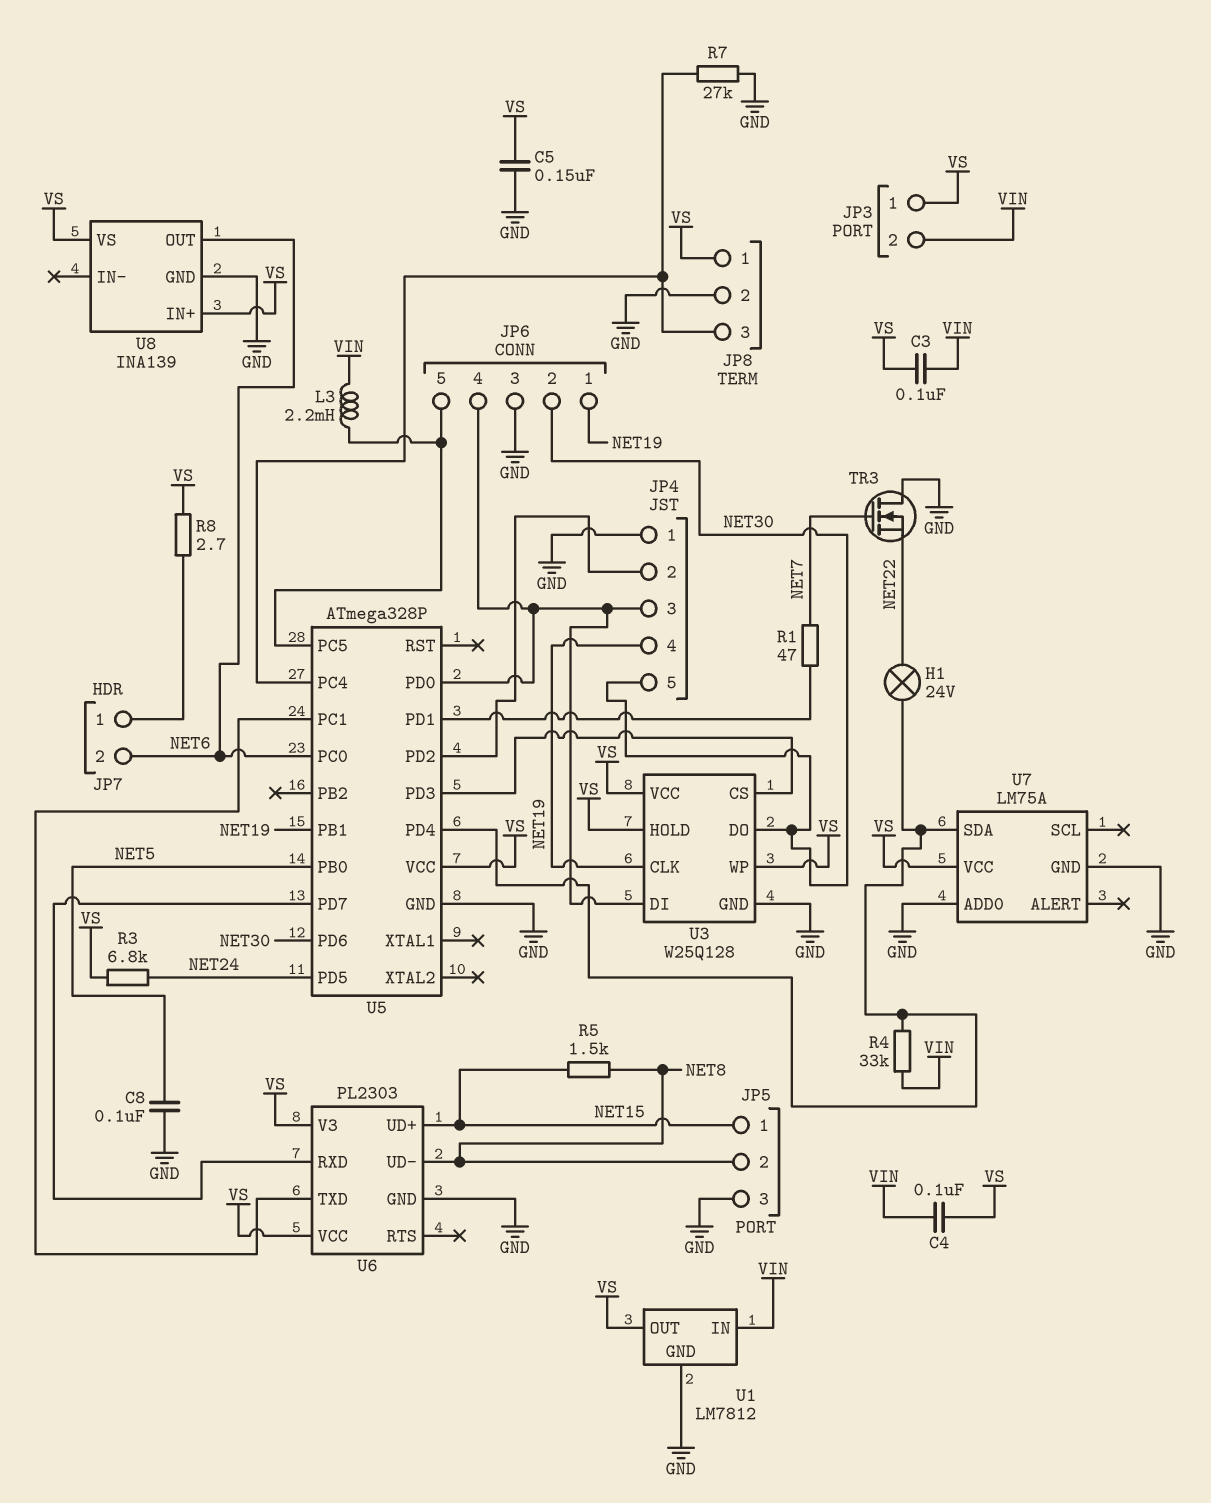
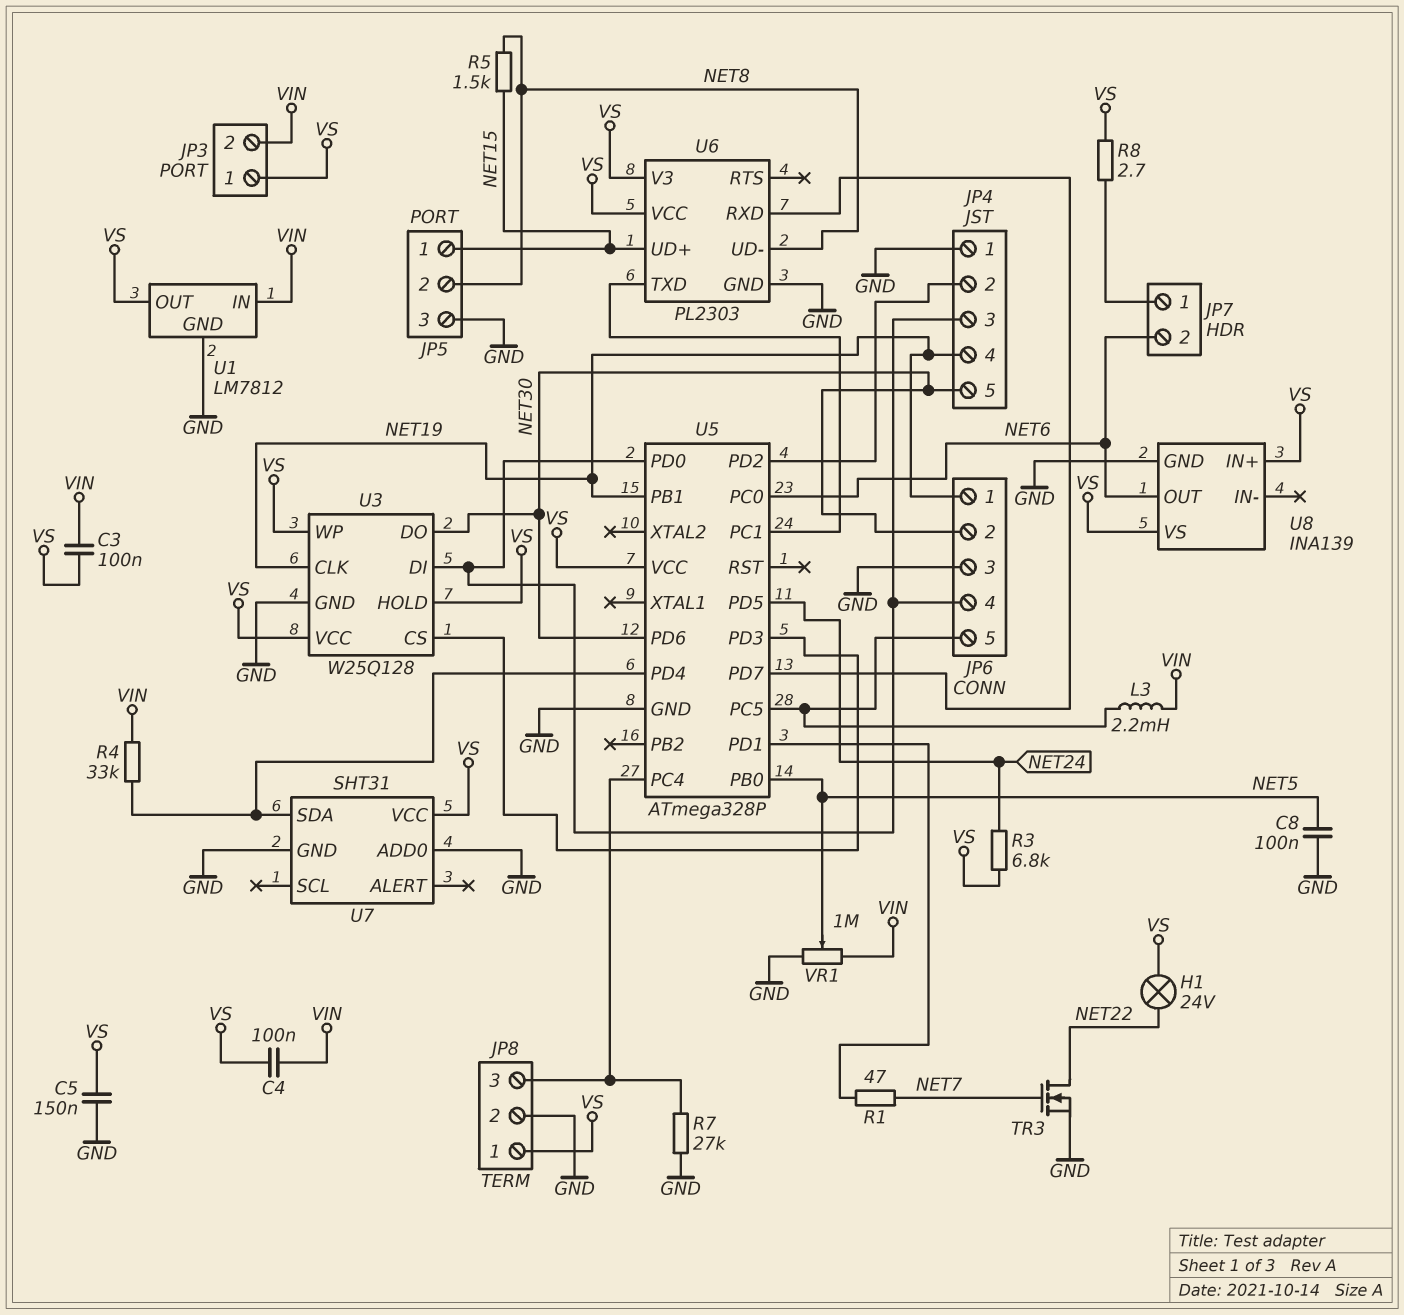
H1: lamp 24V (NET22, U5/PD4) -> lamp 24V (NET22, VS)
TR3: NMOS (G NET7, D GND, S NET22) -> NMOS (G NET7, D NET22, S GND)
U7: LM75A -> SHT31
VR1: none -> 1M (GND, VIN, wiper NET5)

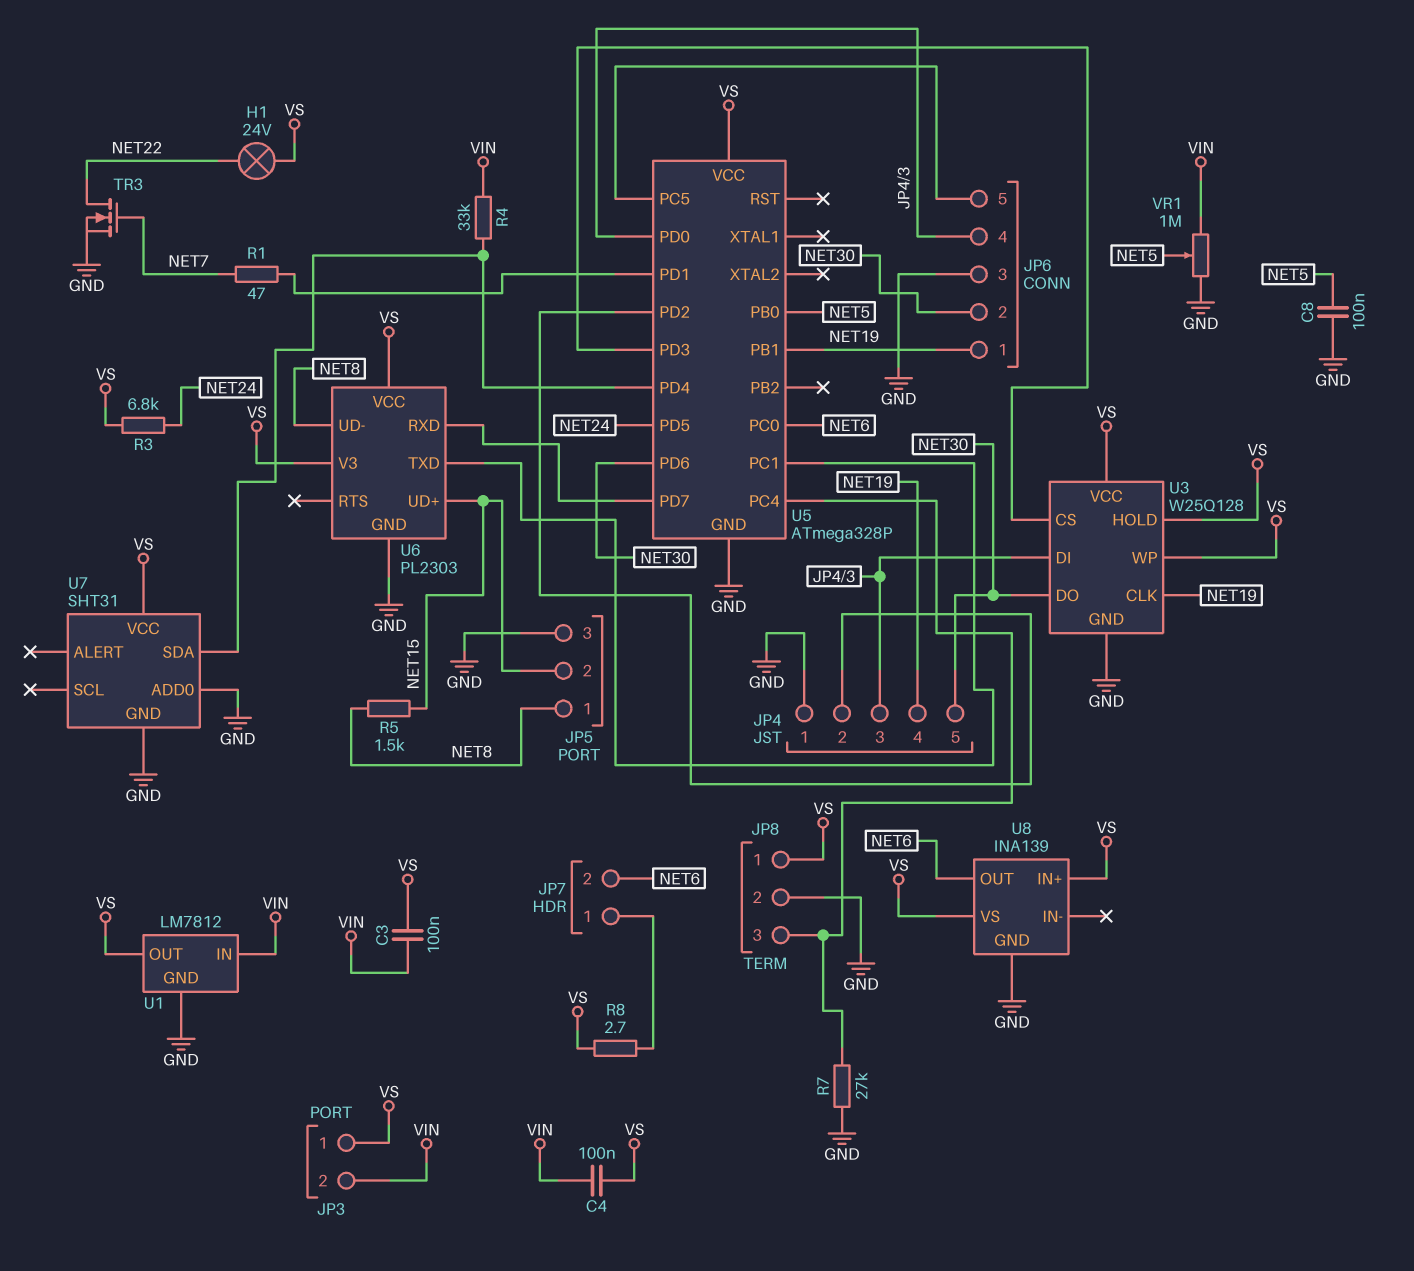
C5: 150nF (GND, VS) -> none
JP5 pin 1: NET15 -> NET8
JP5 pin 2: NET8 -> NET15
L3: 2.2mH (JP6/5, VIN) -> none

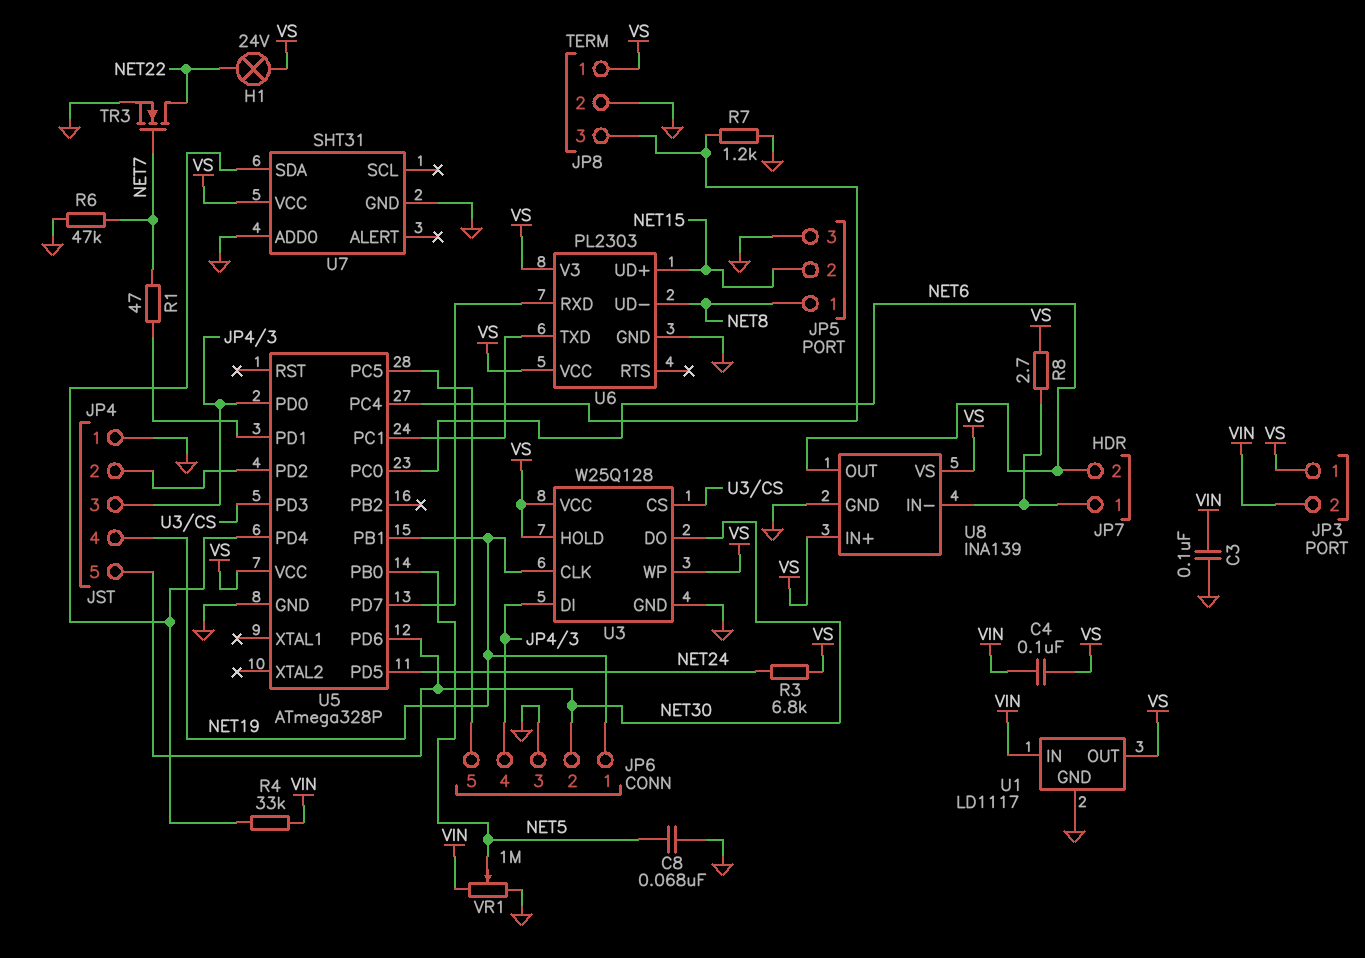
C3: 100nF (VIN, VS) -> 100nF (GND, VIN)
C8: 100nF (GND, NET5) -> 68nF (GND, NET5)
R5: 1.5k (NET8, NET15) -> none
R6: none -> 47k (GND, NET7)
R7: 27k (GND, JP8/3) -> 1.2k (GND, JP8/3)
U1: LM7812 -> LD1117
U8 pin IN-: none -> JP7/1

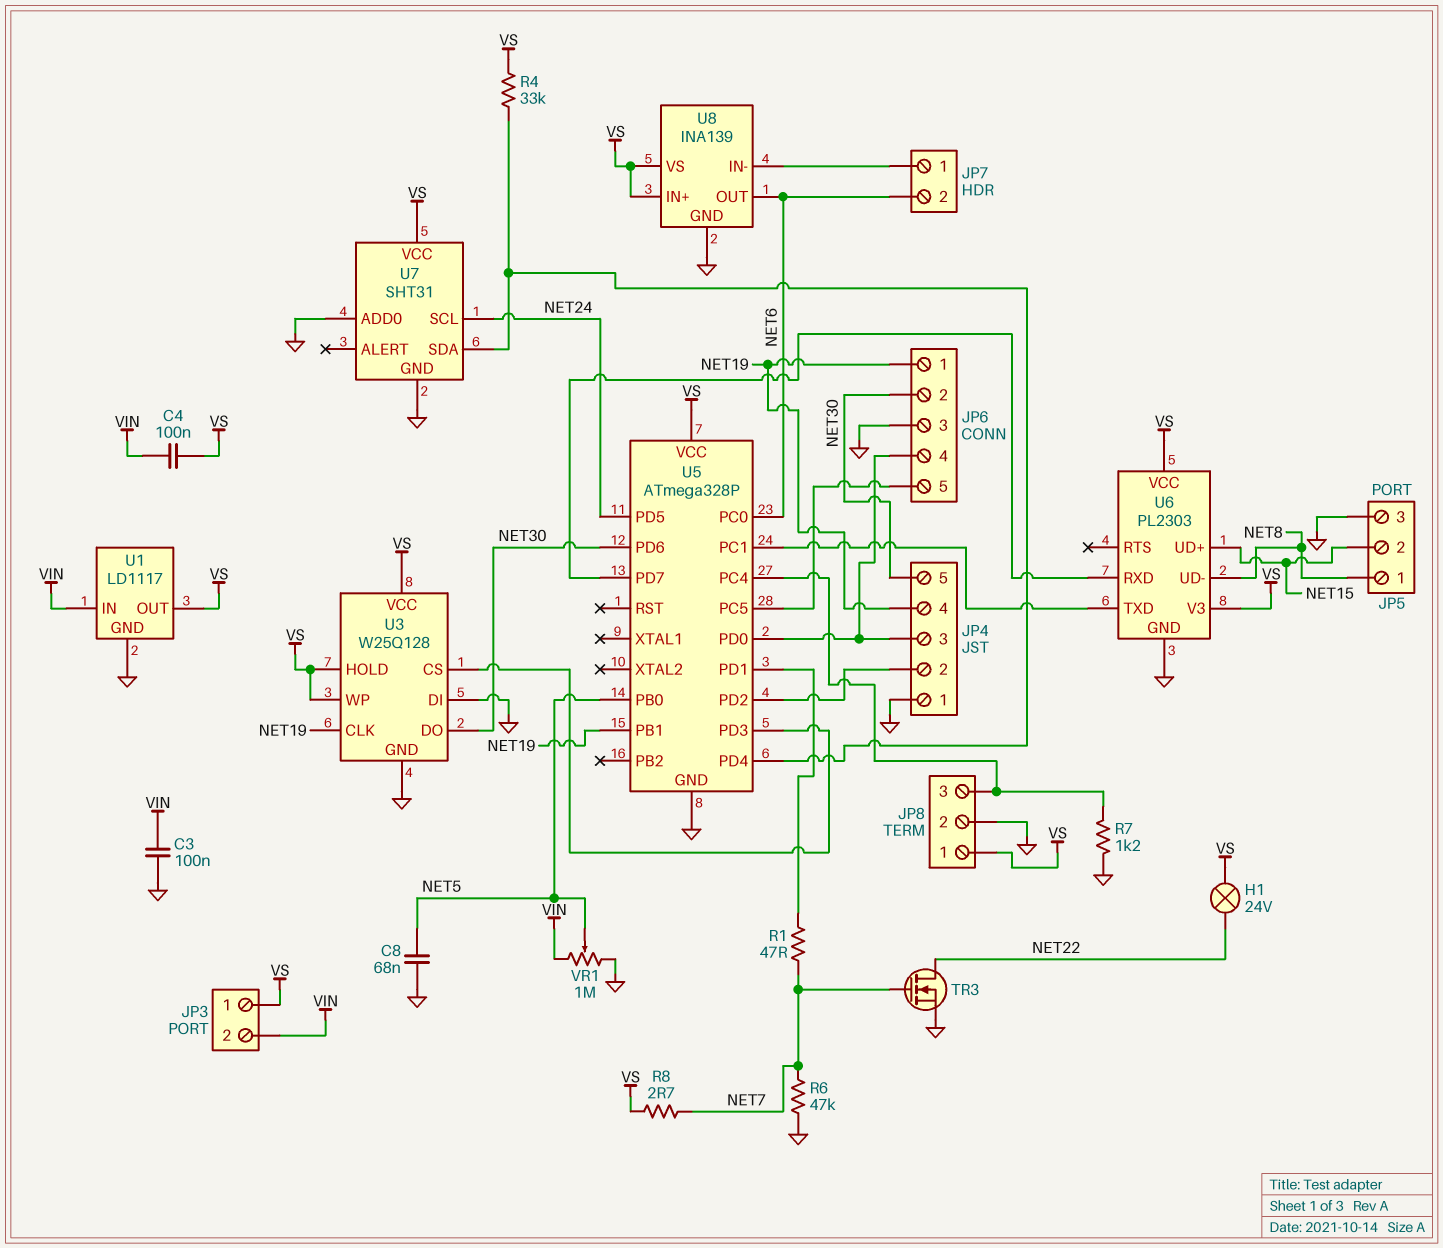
R3: 6.8k (NET24, VS) -> none
R4: 33k (U5/PD4, VIN) -> 33k (U5/PD4, VS)
R8: 2.7 (JP7/1, VS) -> 2.7 (NET7, VS)
U3 pin DI: JP4/3 -> GND
U7 pin SCL: none -> NET24

